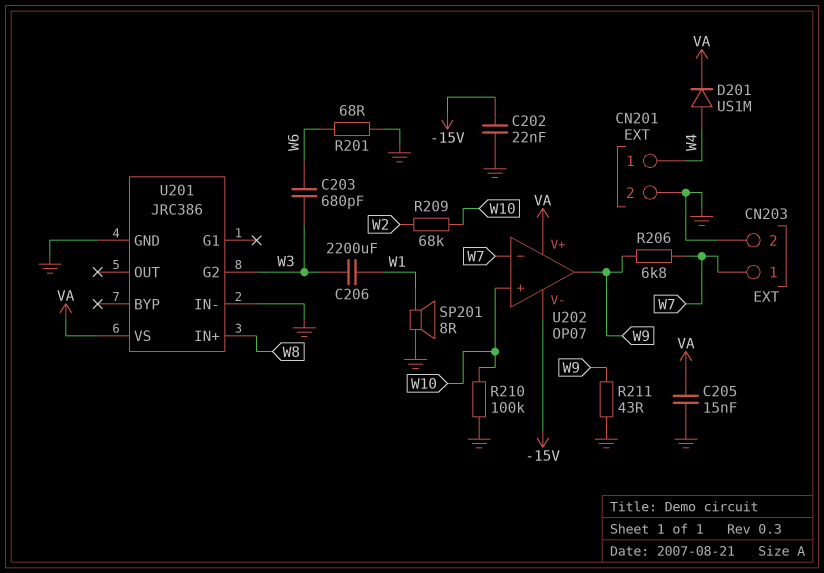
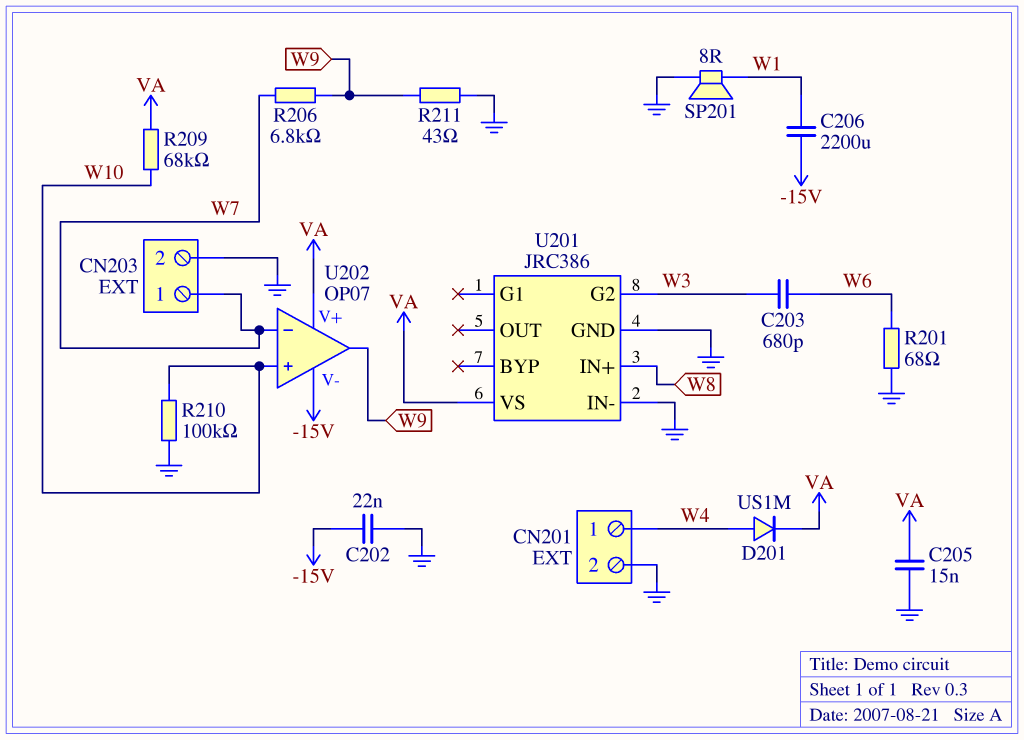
C206: 2200uF (W1, W3) -> 2200uF (-15V, W1)
R209: 68k (W2, W10) -> 68k (VA, W10)

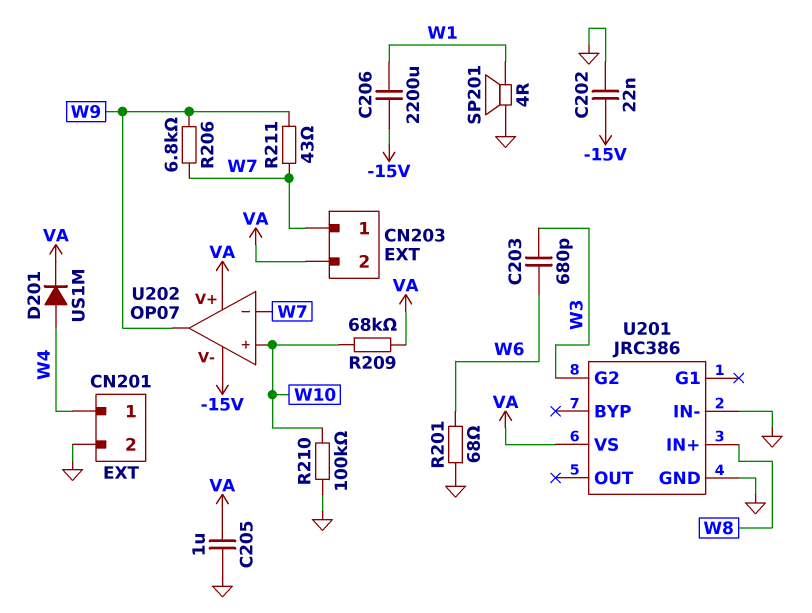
C205: 15nF (GND, VA) -> 1uF (GND, VA)
CN203 pin 2: GND -> VA
R211: 43 (GND, W9) -> 43 (W7, W9)
SP201: speaker 8R (GND, W1) -> speaker 4R (GND, W1)

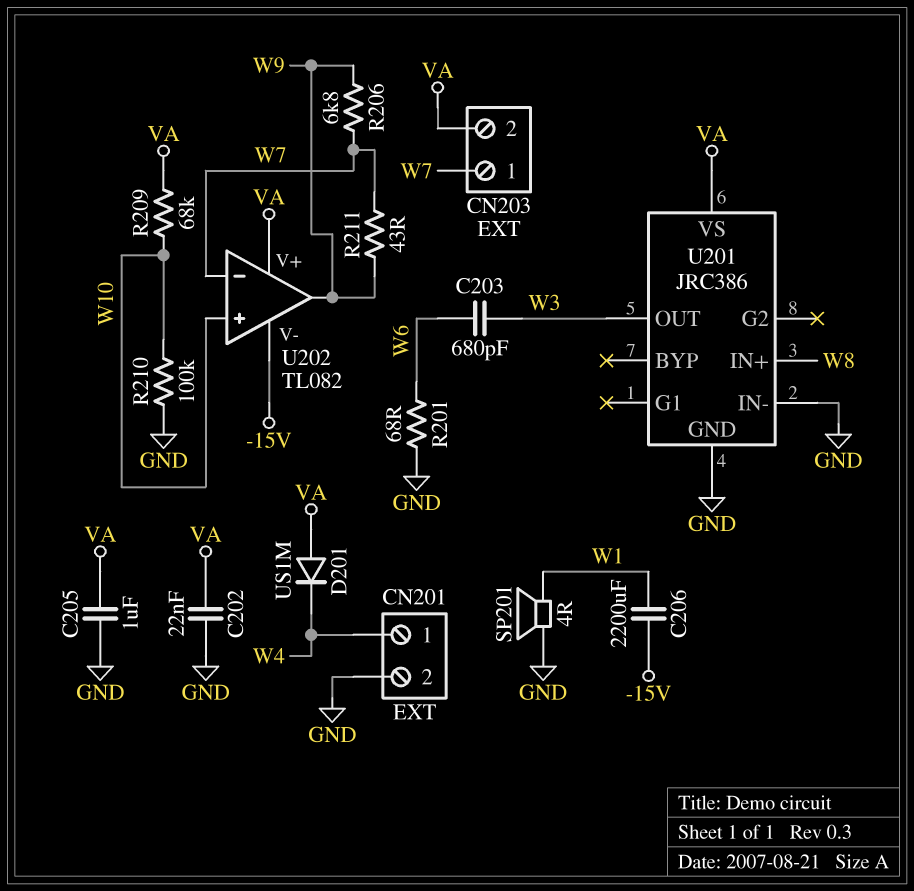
C202: 22nF (-15V, GND) -> 22nF (GND, VA)
D201: diode US1M (A W4, K VA) -> diode US1M (A VA, K W4)
U201 pin G2: W3 -> none
U201 pin OUT: none -> W3
U202: OP07 -> TL082

